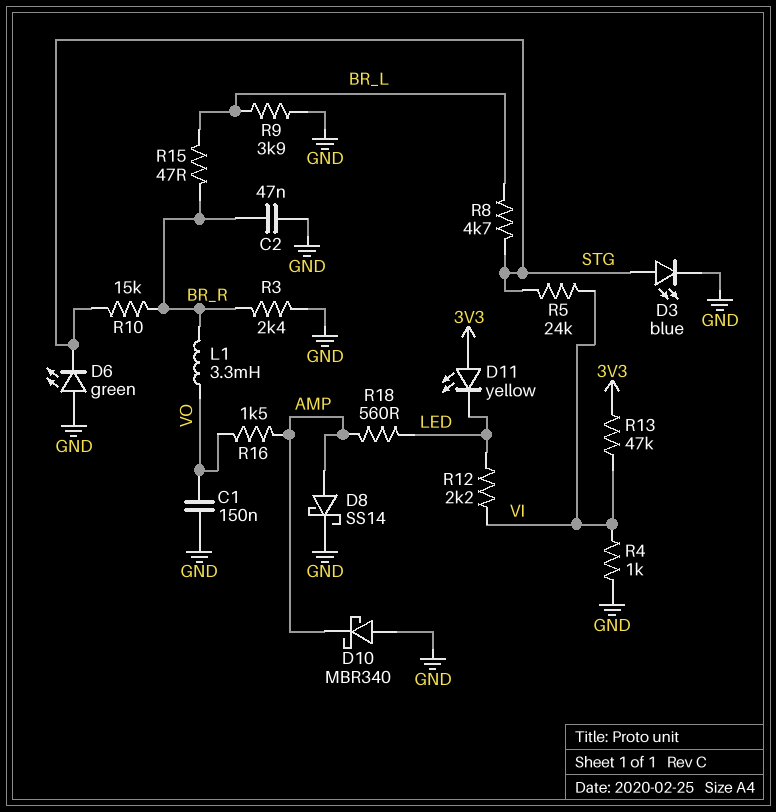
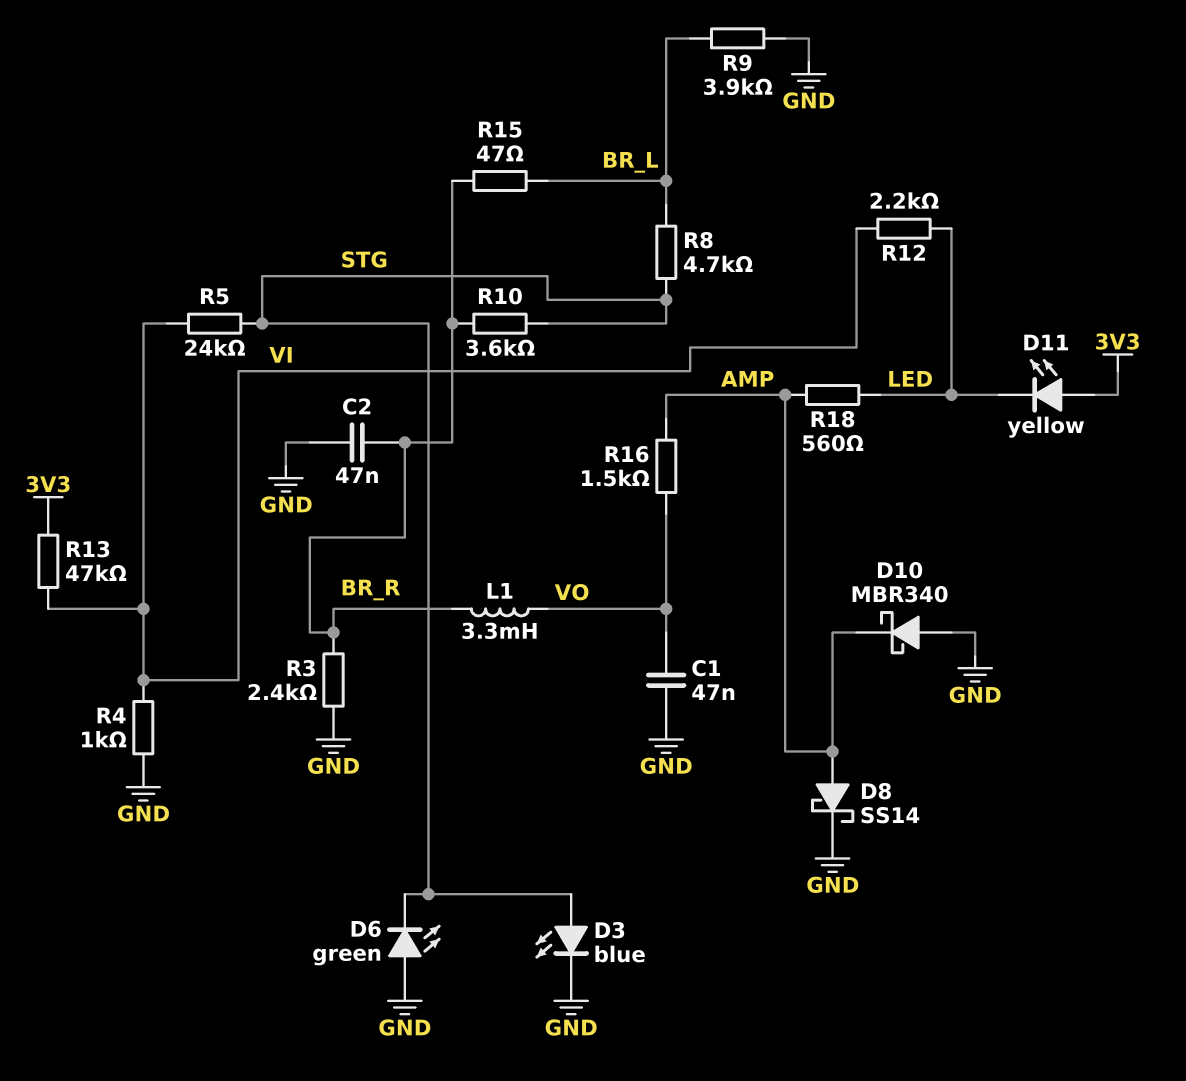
C1: 150nF (GND, VO) -> 47nF (GND, VO)
R10: 15k (BR_R, STG) -> 3.6k (BR_R, STG)

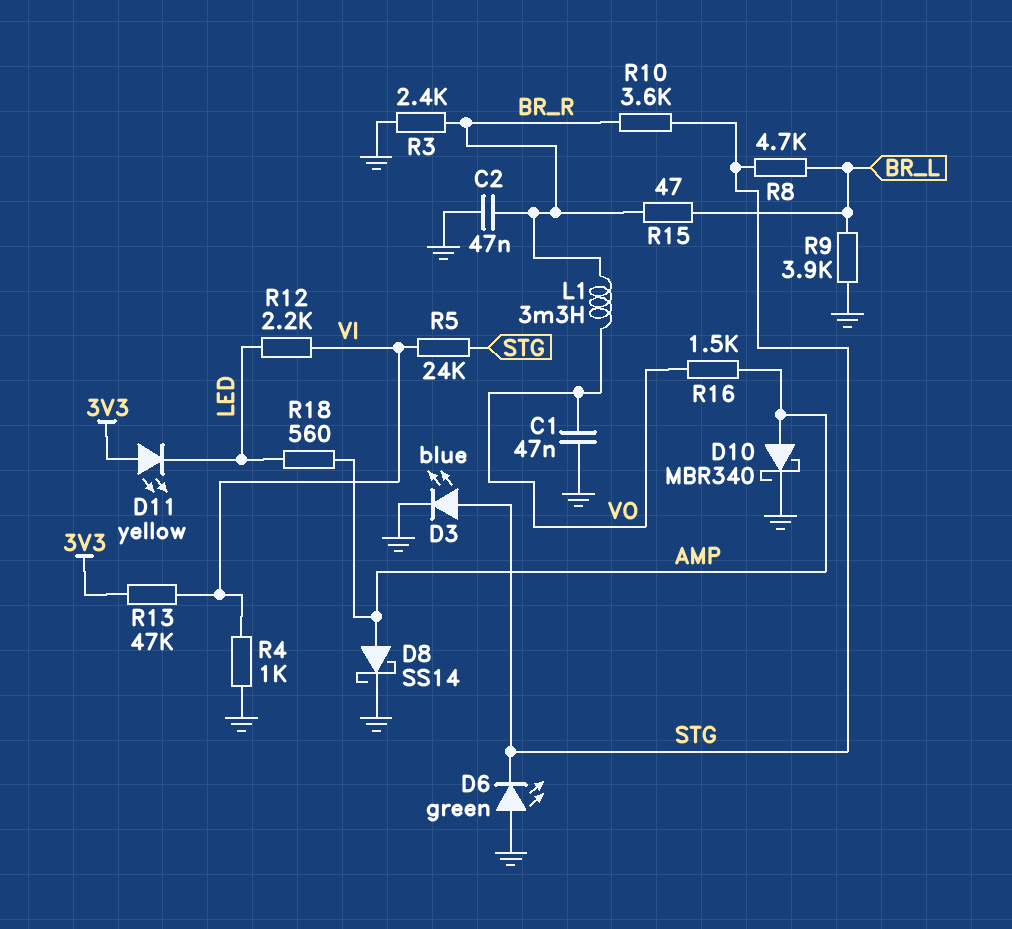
D10: schottky MBR340 (A GND, K AMP) -> schottky MBR340 (A AMP, K GND)

